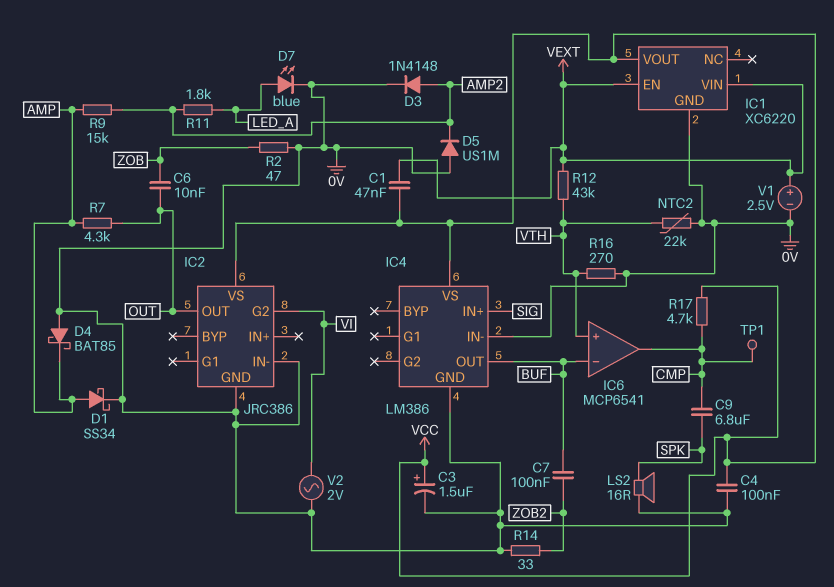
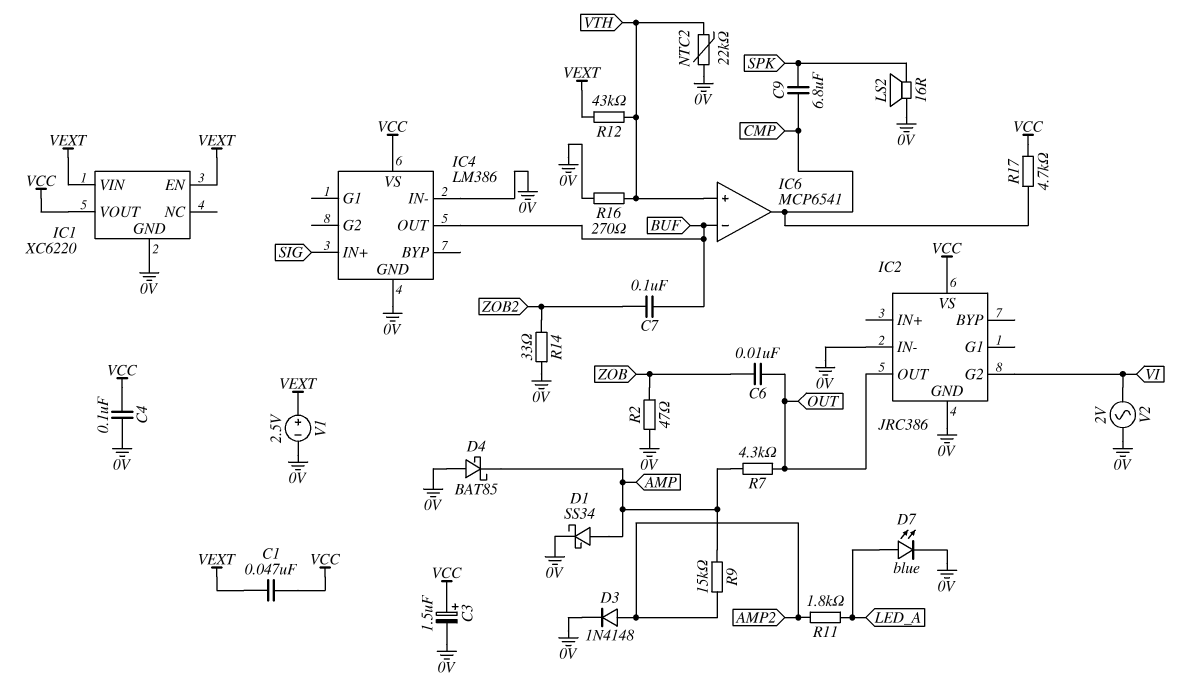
D5: diode US1M (A 0V, K AMP2) -> none
TP1: test point (CMP) -> none

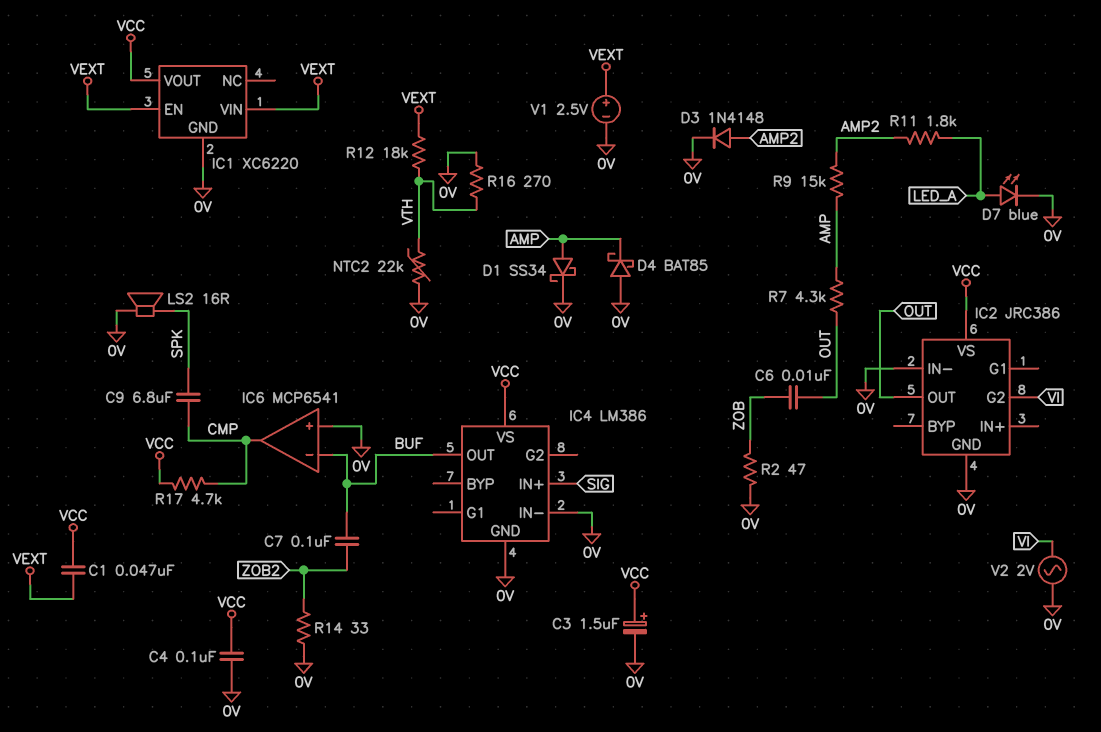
IC6 pin in+: VTH -> 0V
R12: 43k (VEXT, VTH) -> 18k (VEXT, VTH)

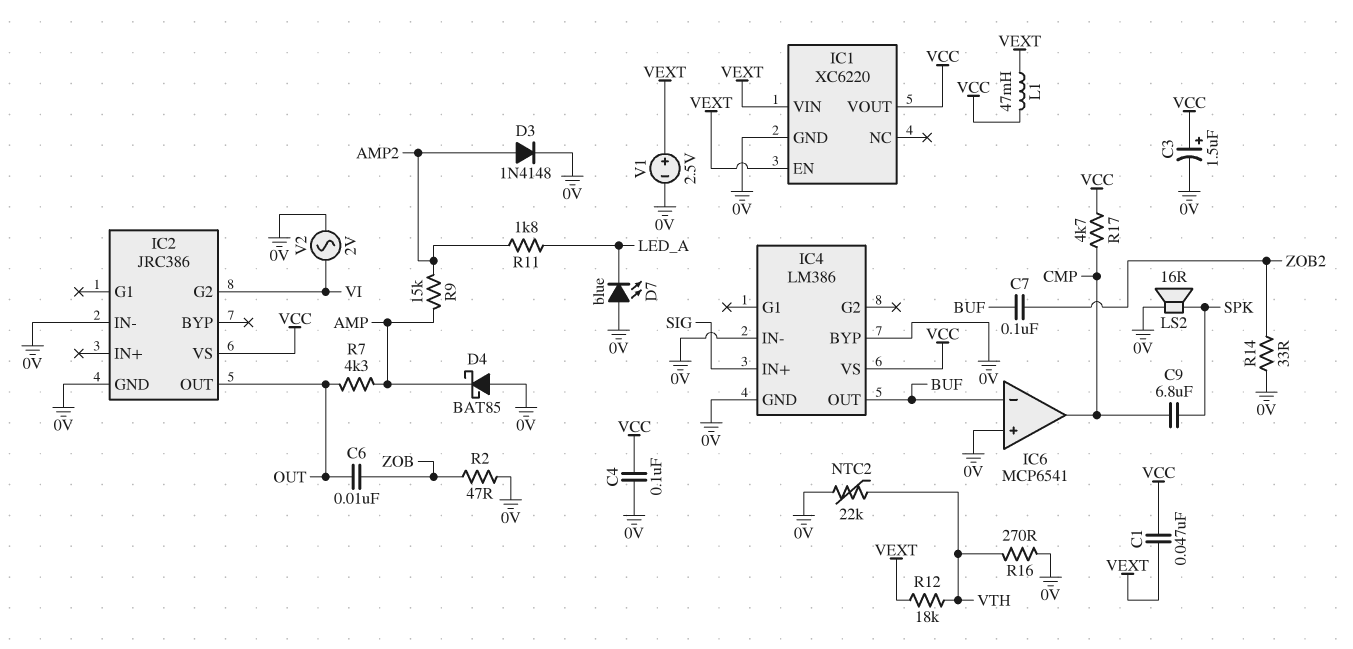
D1: schottky SS34 (A AMP, K 0V) -> none
D7: LED blue (A LED_A, K 0V) -> LED blue (A 0V, K LED_A)
IC4 pin BYP: none -> 0V
L1: none -> 47mH (VCC, VEXT)

